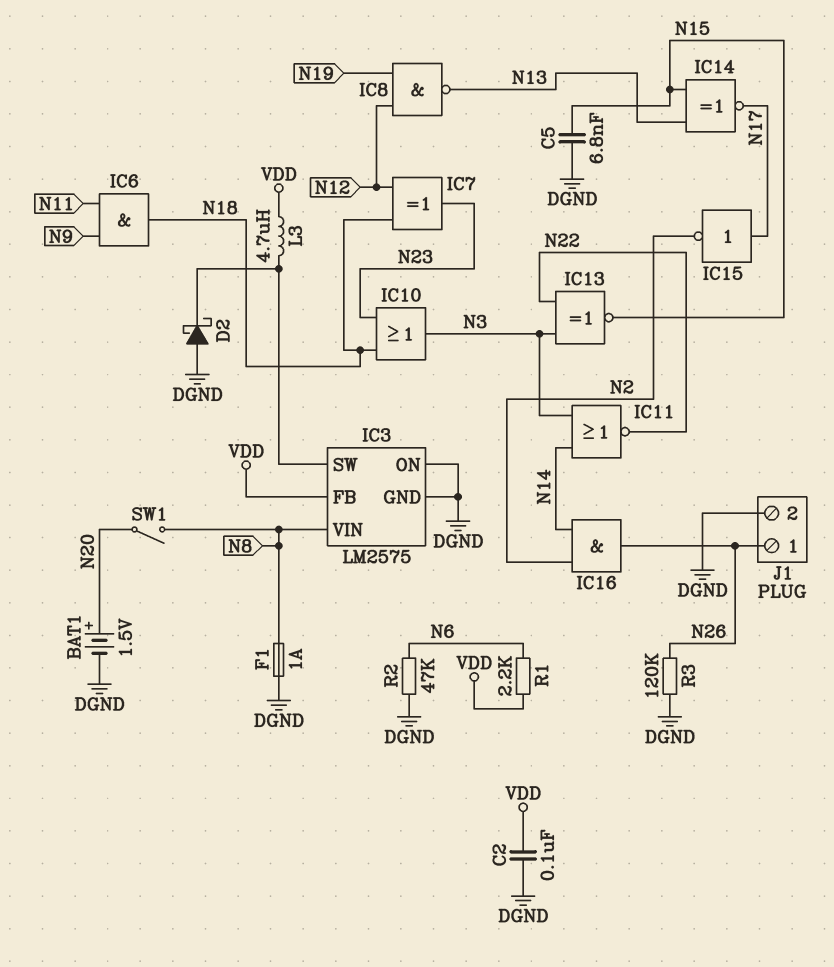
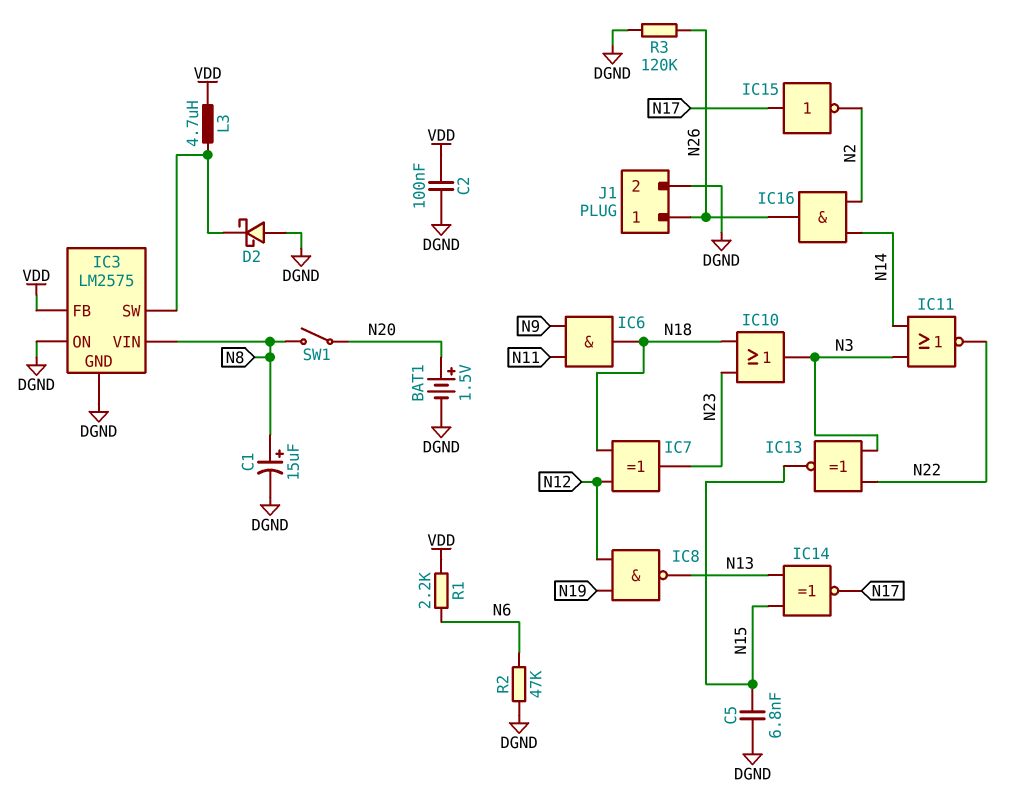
C1: none -> 15uF (plus N8, minus DGND)
F1: 1A (DGND, N8) -> none

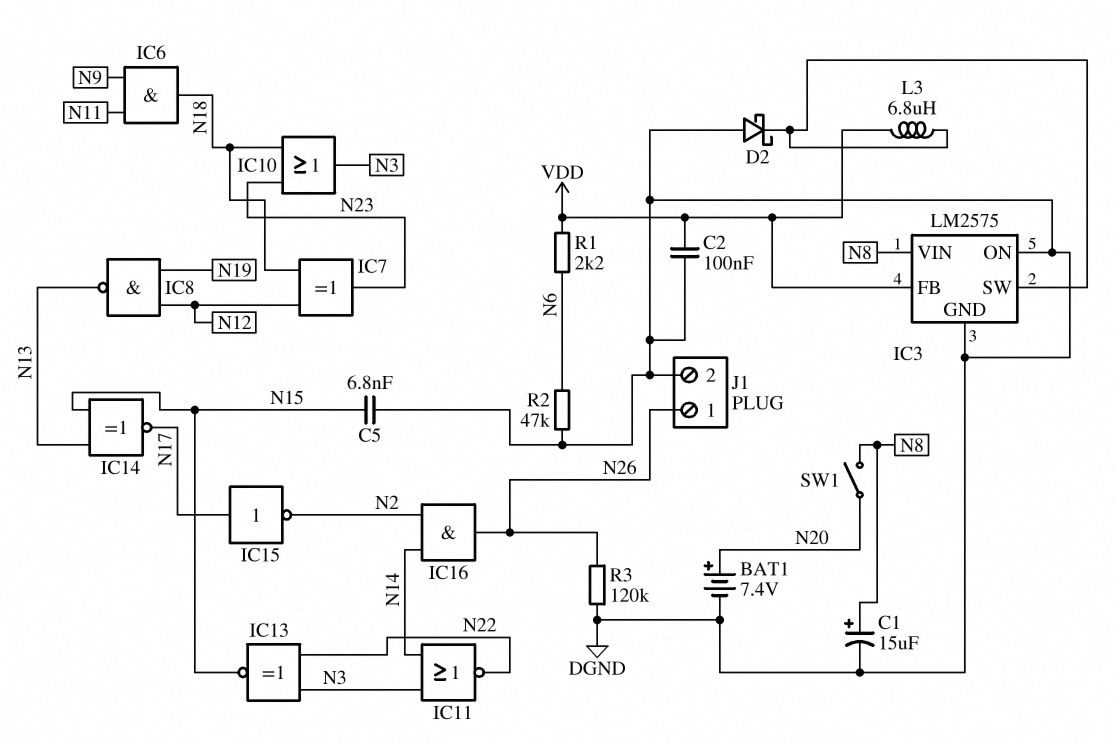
BAT1: 1.5V (plus N20, minus DGND) -> 7.4V (plus N20, minus DGND)
L3: 4.7uH (IC3/SW, VDD) -> 6.8uH (IC3/SW, VDD)

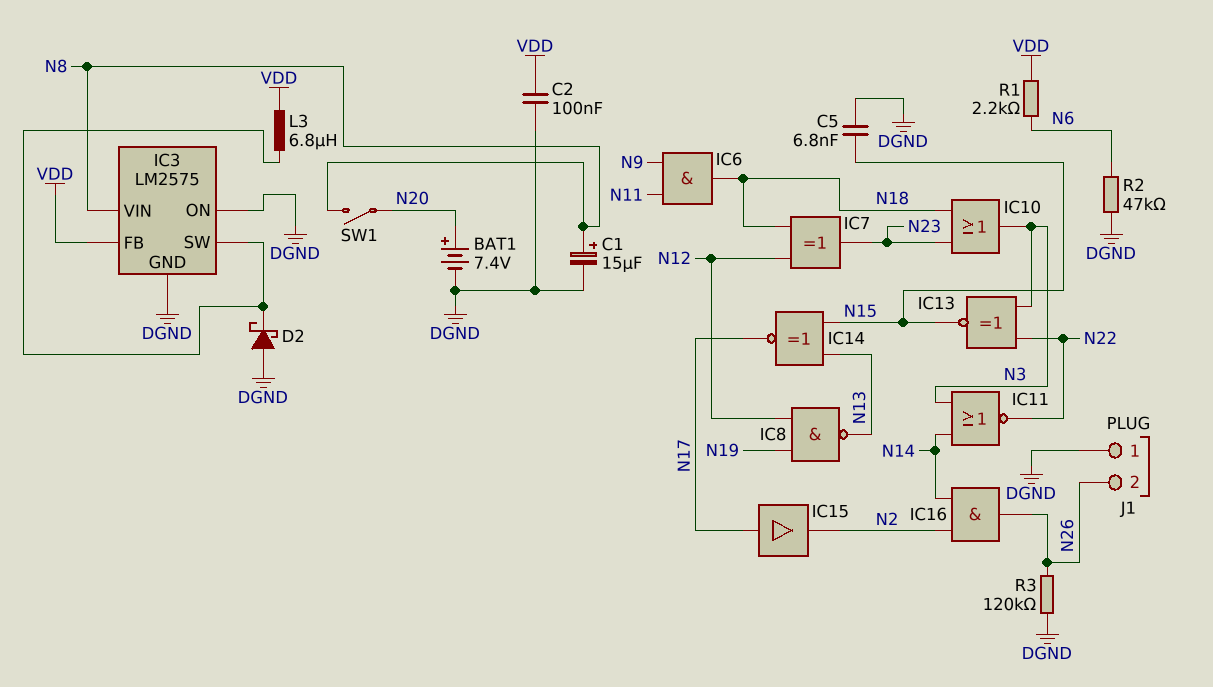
IC15: NOT (in N17, out N2) -> buffer (in N17, out N2)
J1 pin 1: N26 -> DGND
J1 pin 2: DGND -> N26

